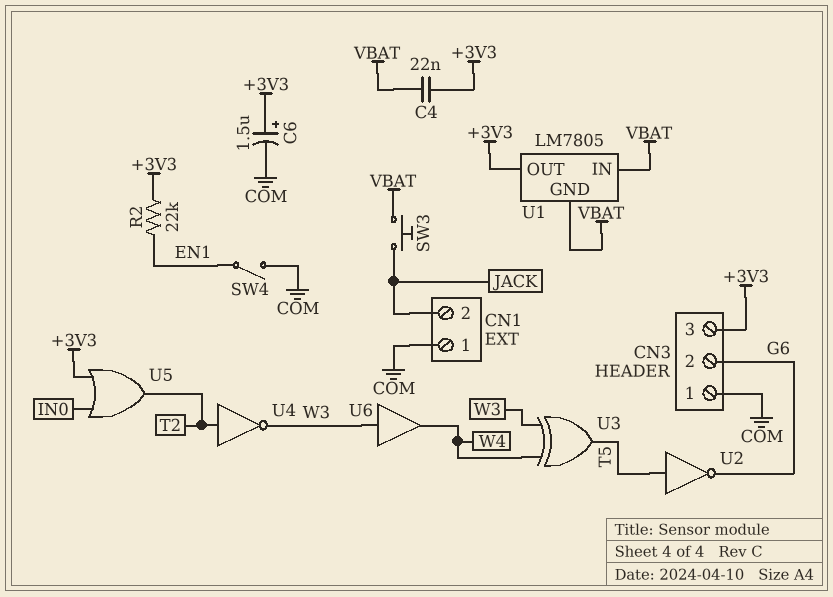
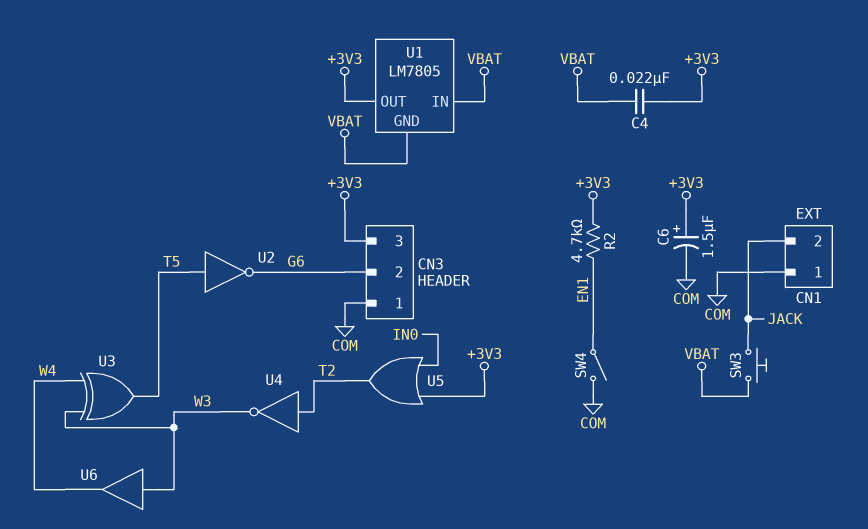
R2: 22k (+3V3, EN1) -> 4.7k (+3V3, EN1)

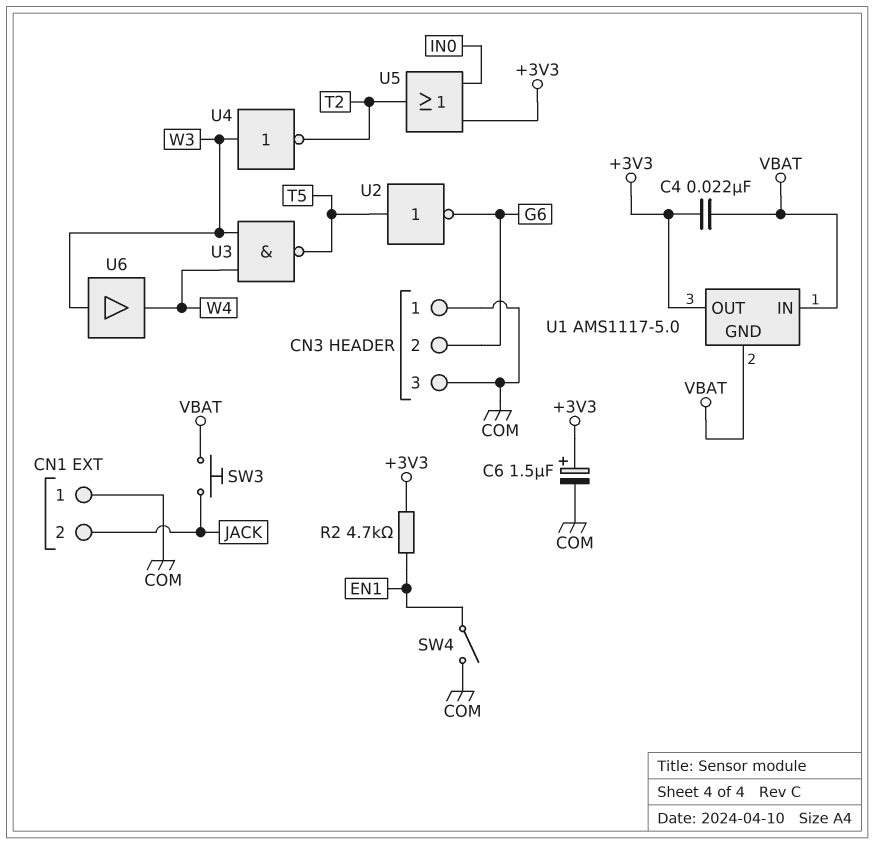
CN3 pin 3: +3V3 -> COM
U1: LM7805 -> AMS1117-5.0
U3: XOR (in W3, in W4, out T5) -> NAND (in W3, in W4, out T5)
U4: NOT (in T2, out W3) -> NOT (in W3, out T2)

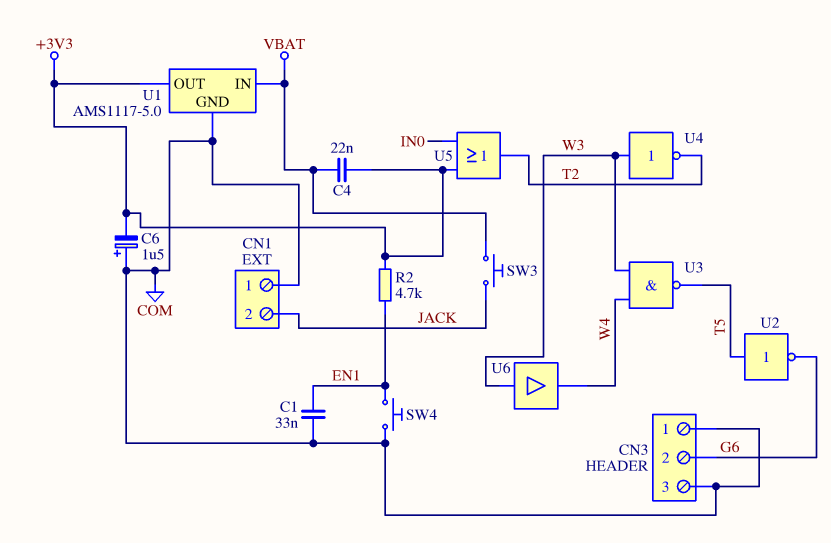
C1: none -> 33nF (COM, EN1)
C6: 1.5uF (plus +3V3, minus COM) -> 1.5uF (plus COM, minus +3V3)
SW4: switch (COM, EN1) -> button (COM, EN1)
U1 pin GND: VBAT -> COM

